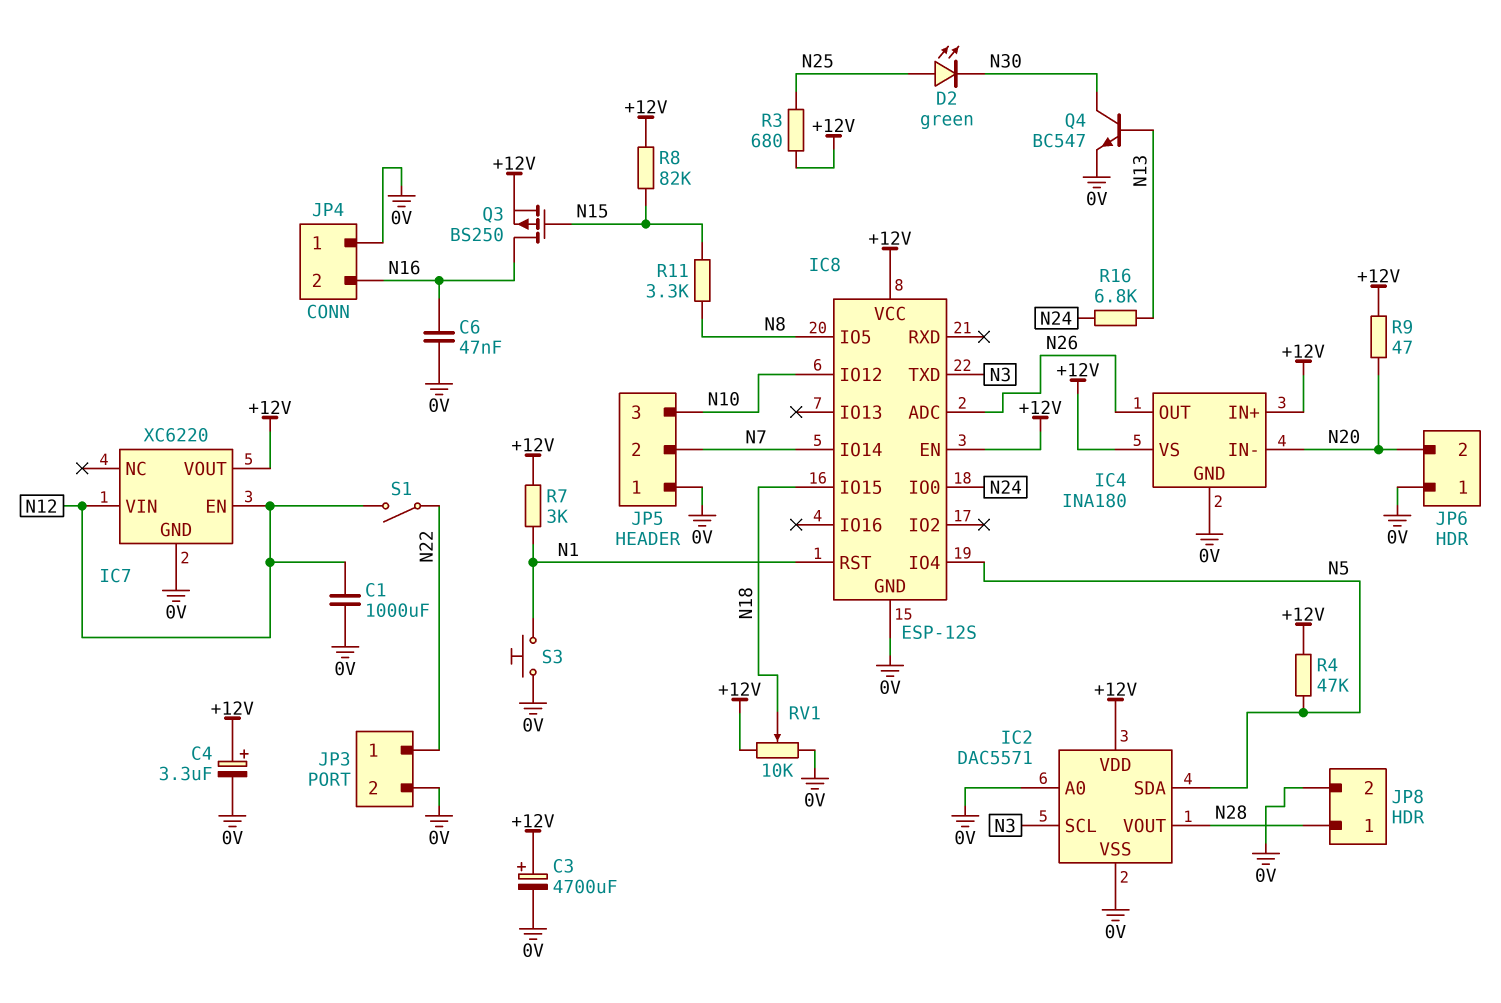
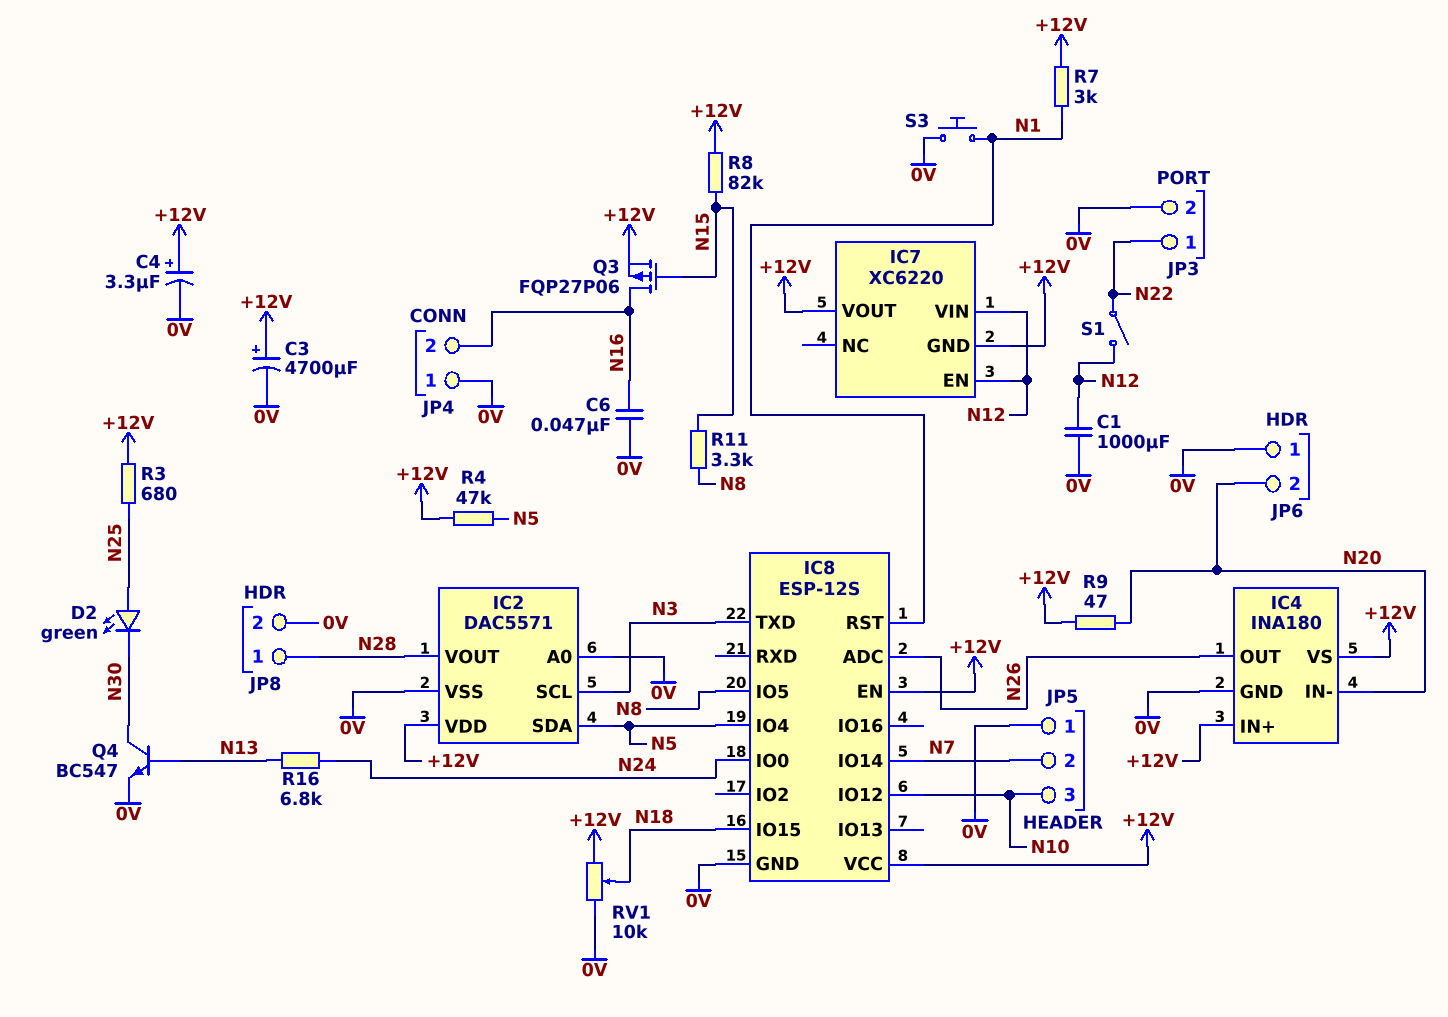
IC7 pin GND: 0V -> +12V
Q3: PMOS BS250 (G N15, D N16, S +12V) -> PMOS FQP27P06 (G N15, D N16, S +12V)

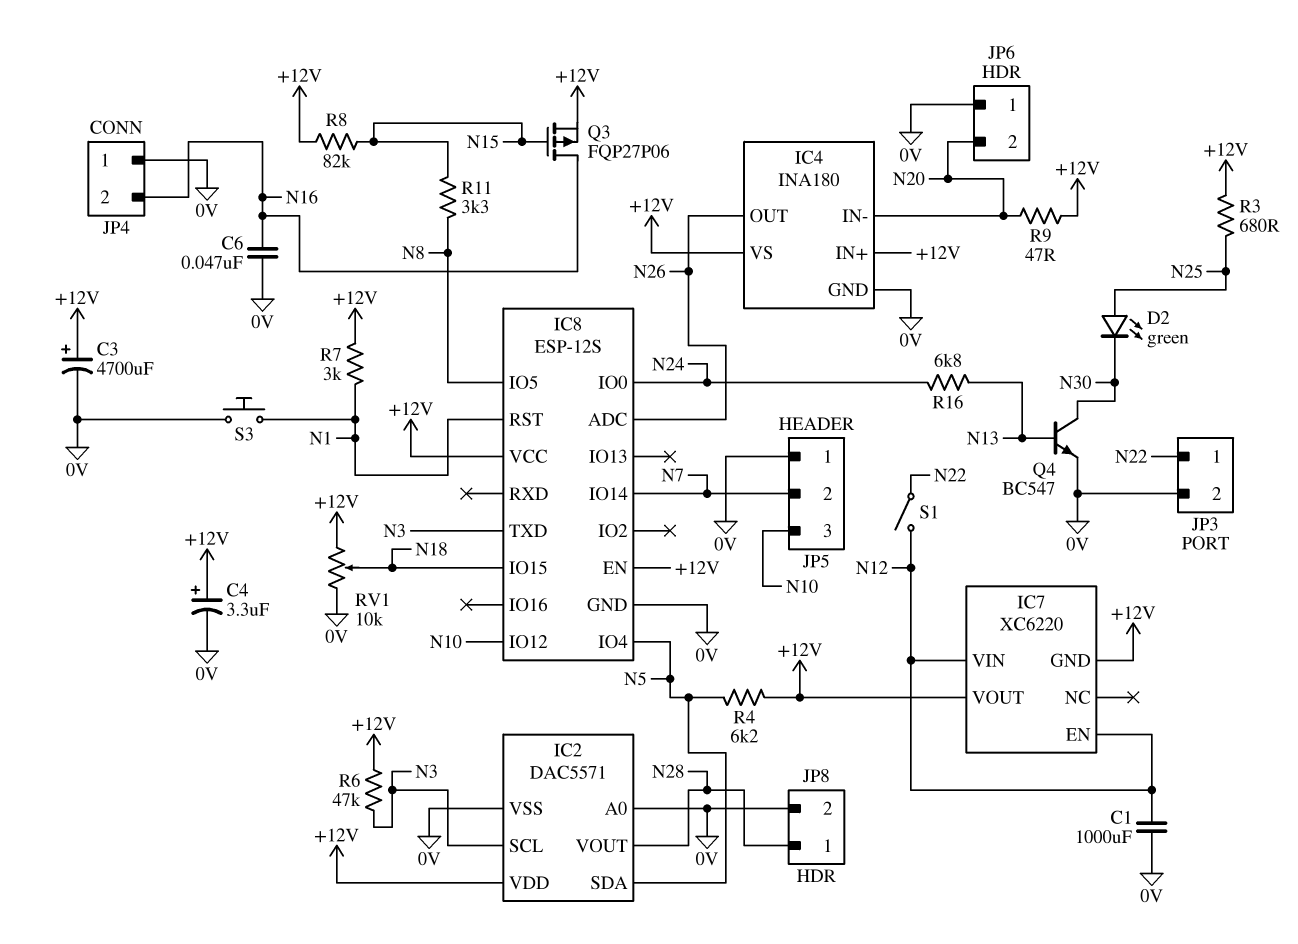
R4: 47k (+12V, N5) -> 6.2k (+12V, N5)
R6: none -> 47k (+12V, N3)

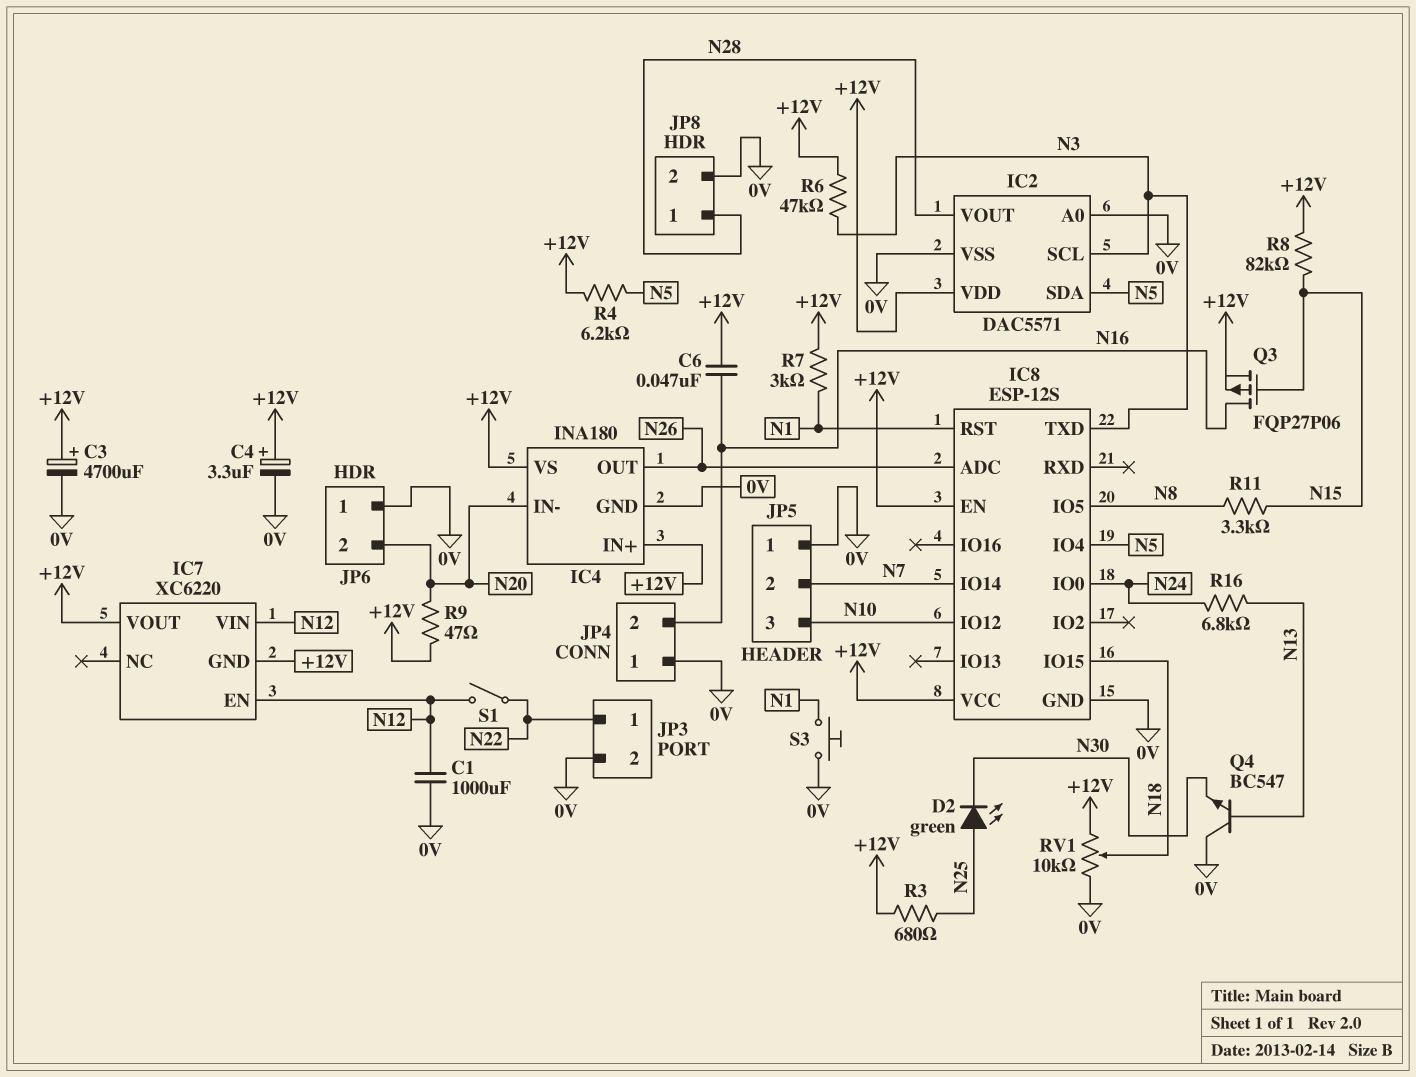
C6: 47nF (0V, N16) -> 47nF (+12V, N16)
Q4: NPN BC547 (B N13, C N30, E 0V) -> NPN BC547 (B N13, C 0V, E N30)

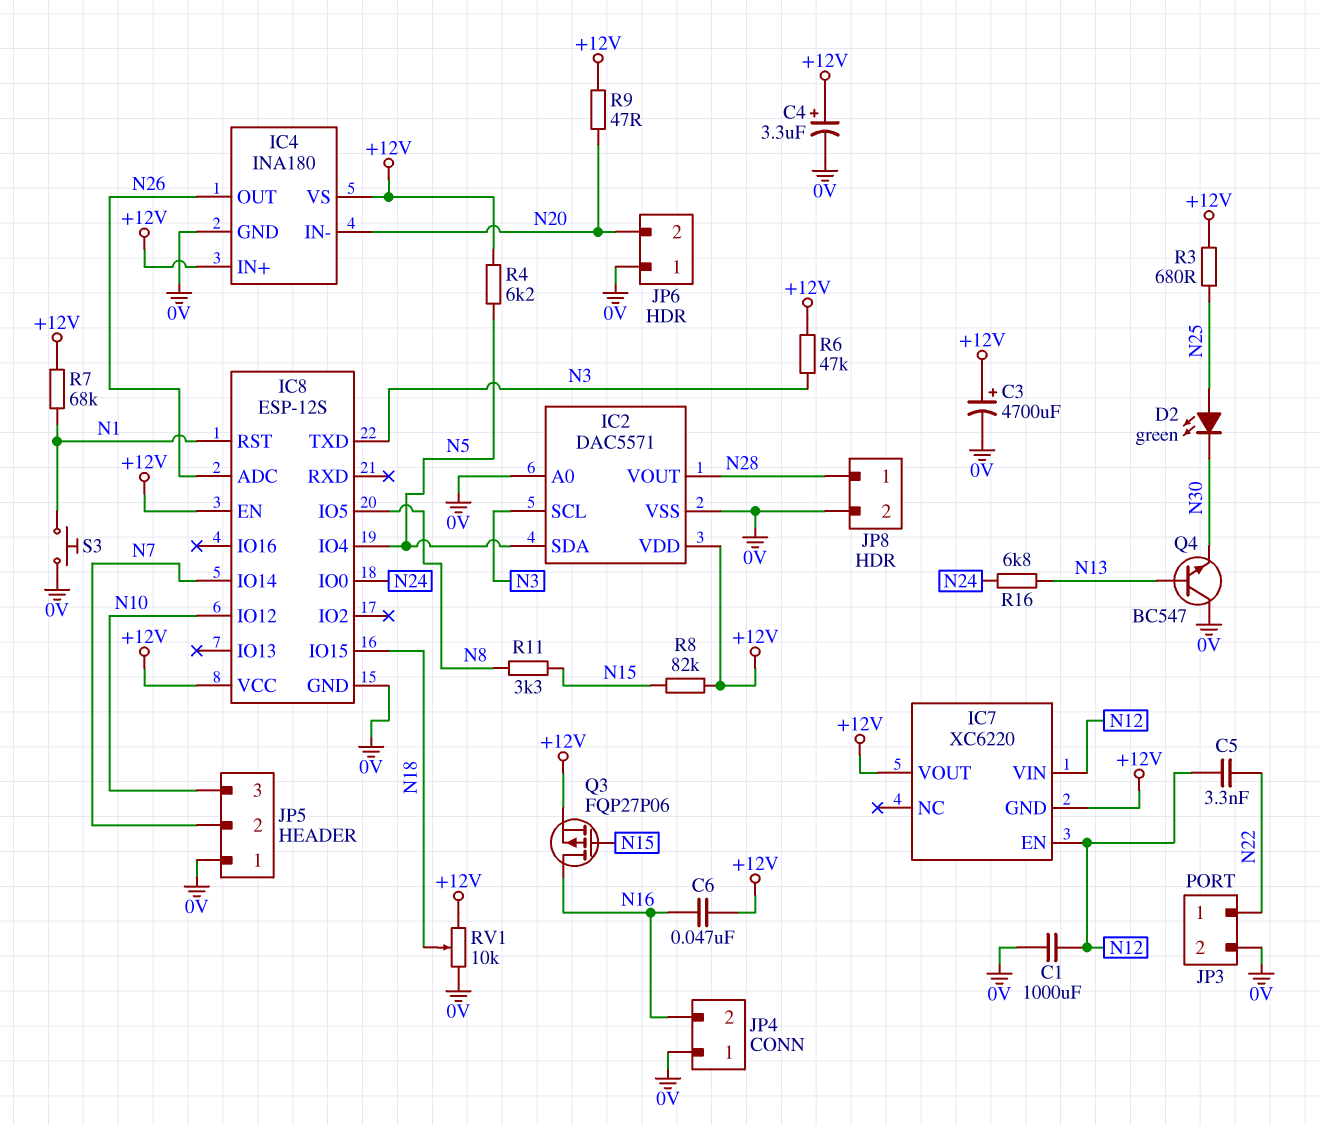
C5: none -> 3.3nF (N12, N22)
R7: 3k (+12V, N1) -> 68k (+12V, N1)
S1: switch (N12, N22) -> none

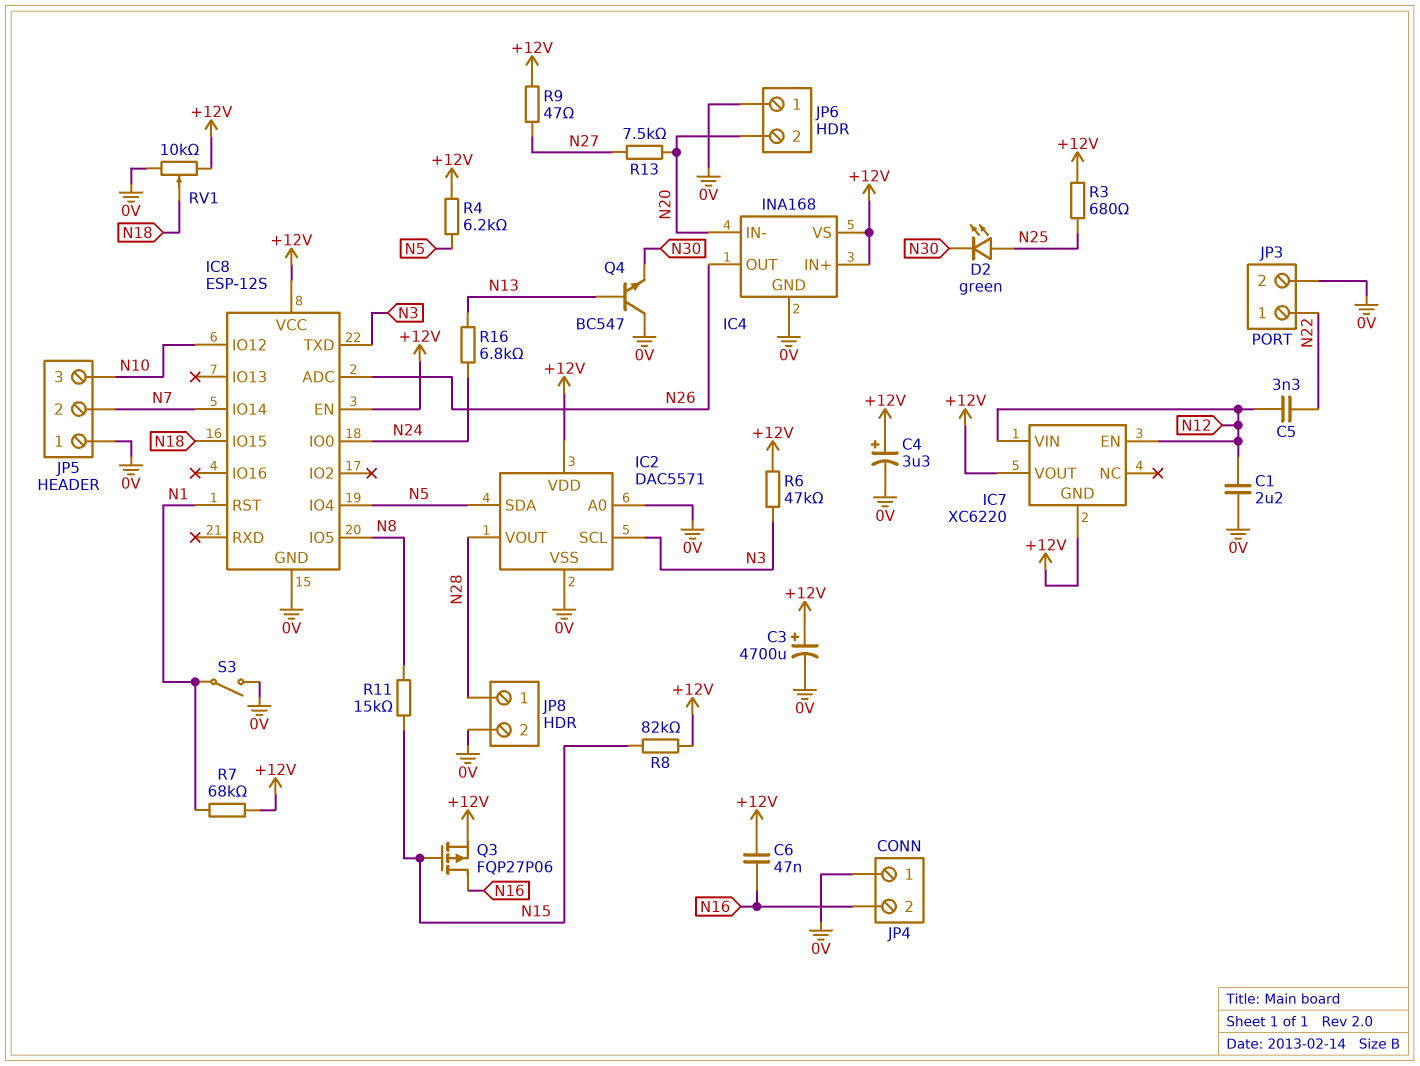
C1: 1000uF (0V, N12) -> 2.2uF (0V, N12)
IC4: INA180 -> INA168
R9: 47 (+12V, N20) -> 47 (+12V, N27)
R11: 3.3k (N8, N15) -> 15k (N8, N15)
R13: none -> 7.5k (N20, N27)
S3: button (0V, N1) -> switch (0V, N1)

